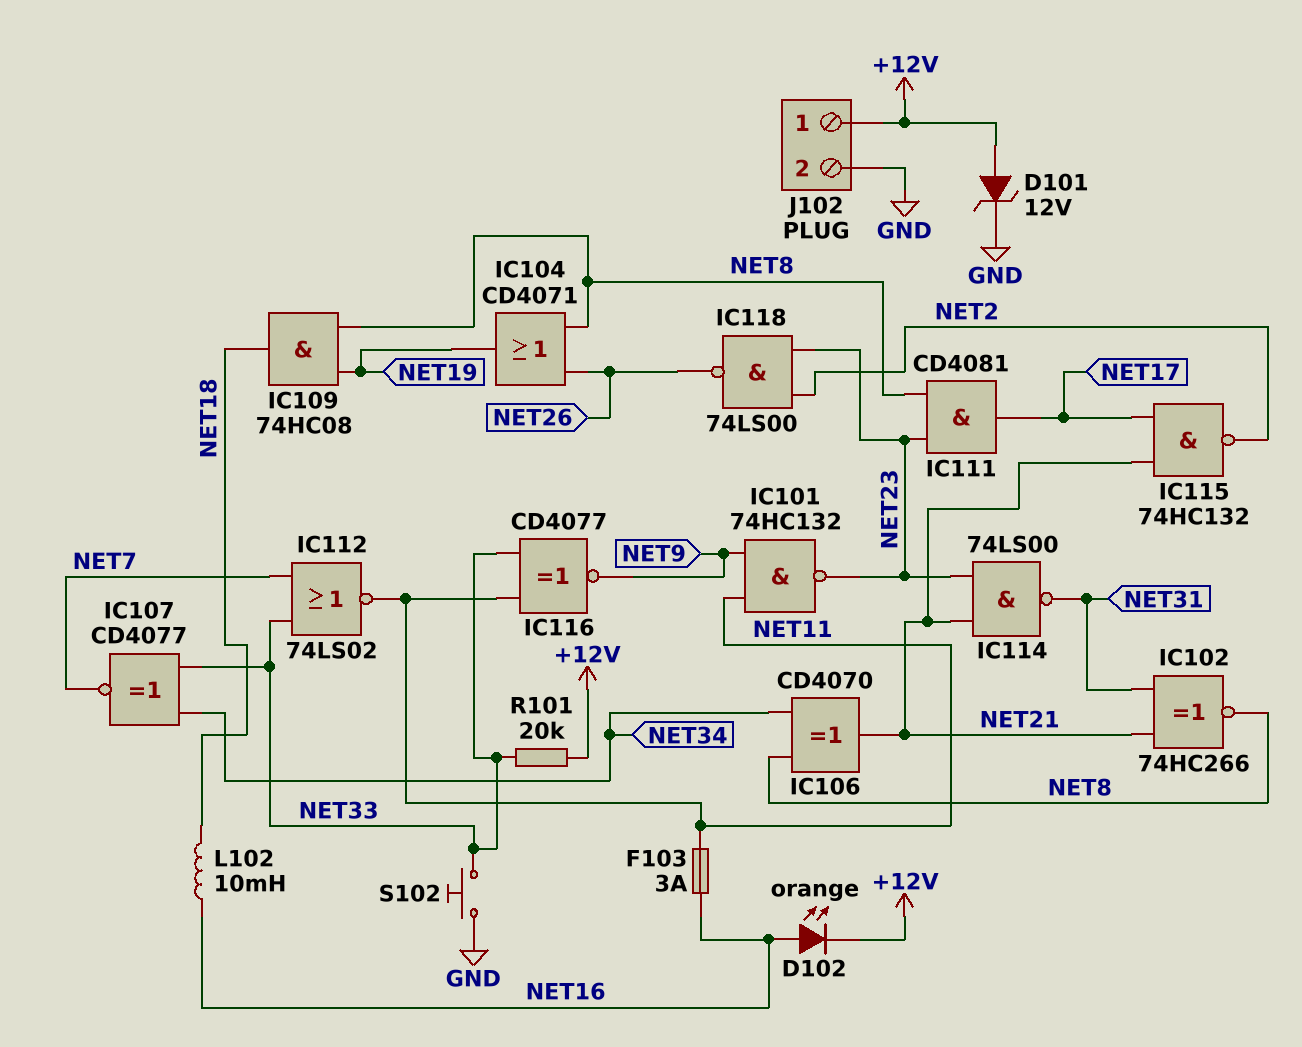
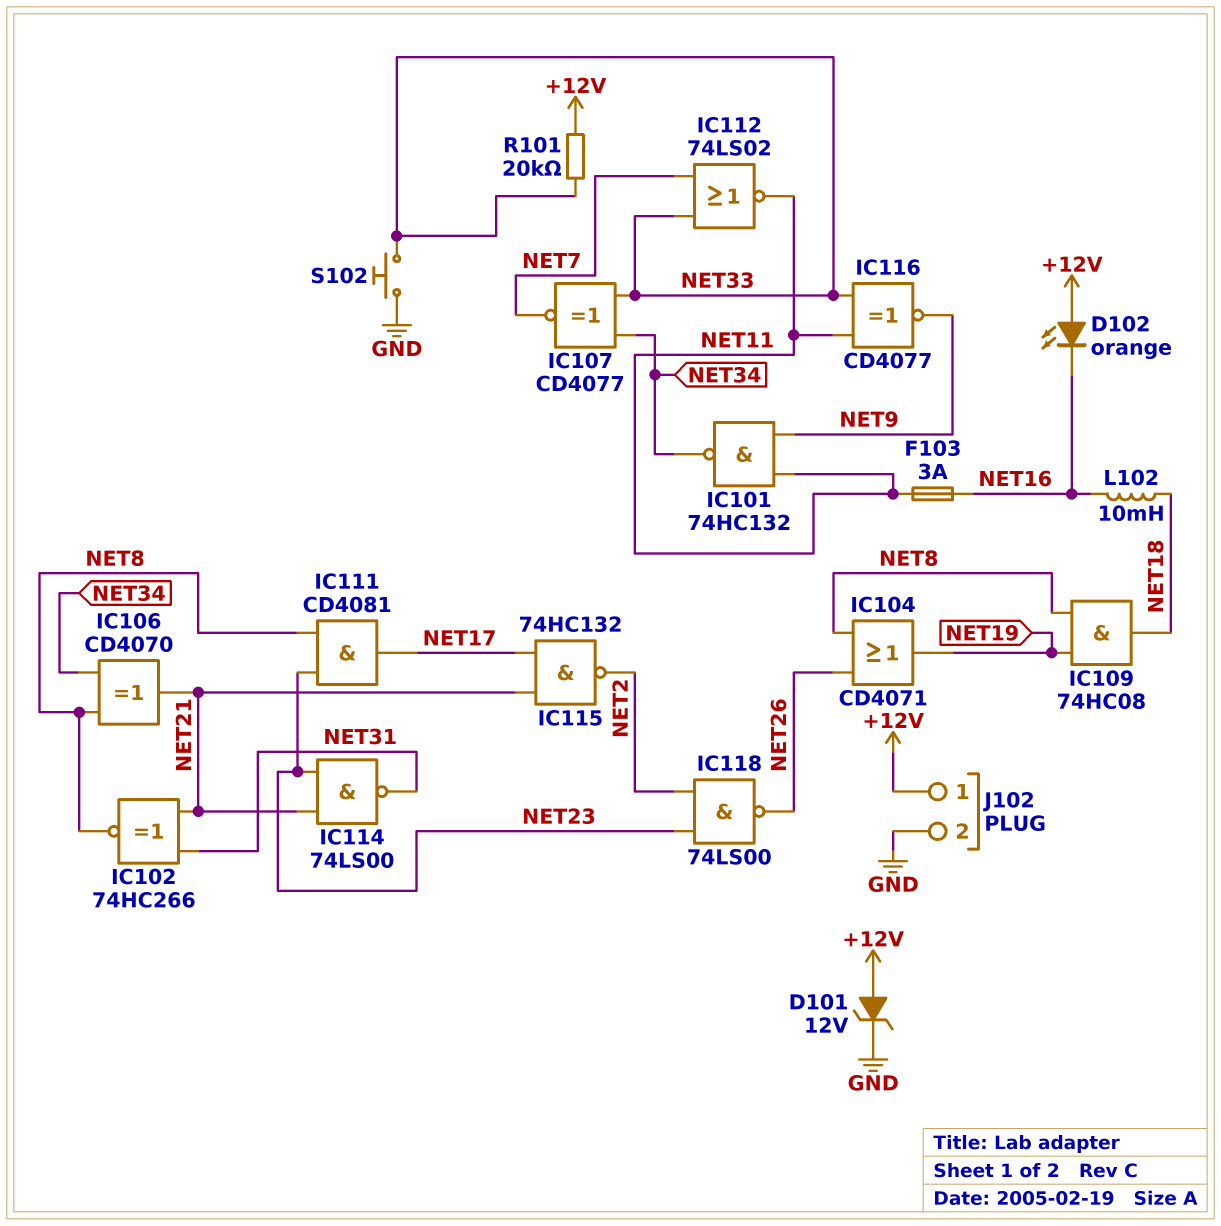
D102: LED orange (A NET16, K +12V) -> LED orange (A +12V, K NET16)
IC101: NAND 74HC132 (in NET9, in NET11, out NET23) -> NAND 74HC132 (in NET9, in NET11, out NET34)

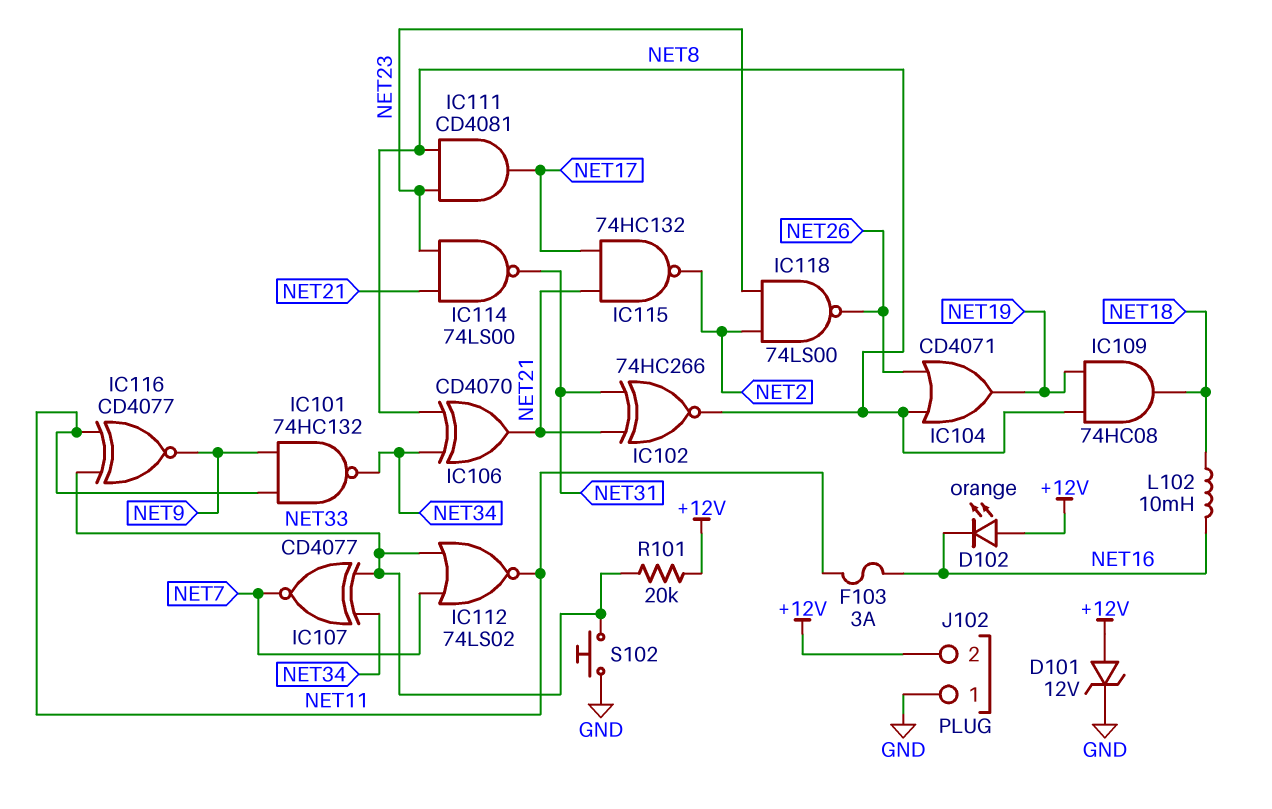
J102 pin 1: +12V -> GND
J102 pin 2: GND -> +12V

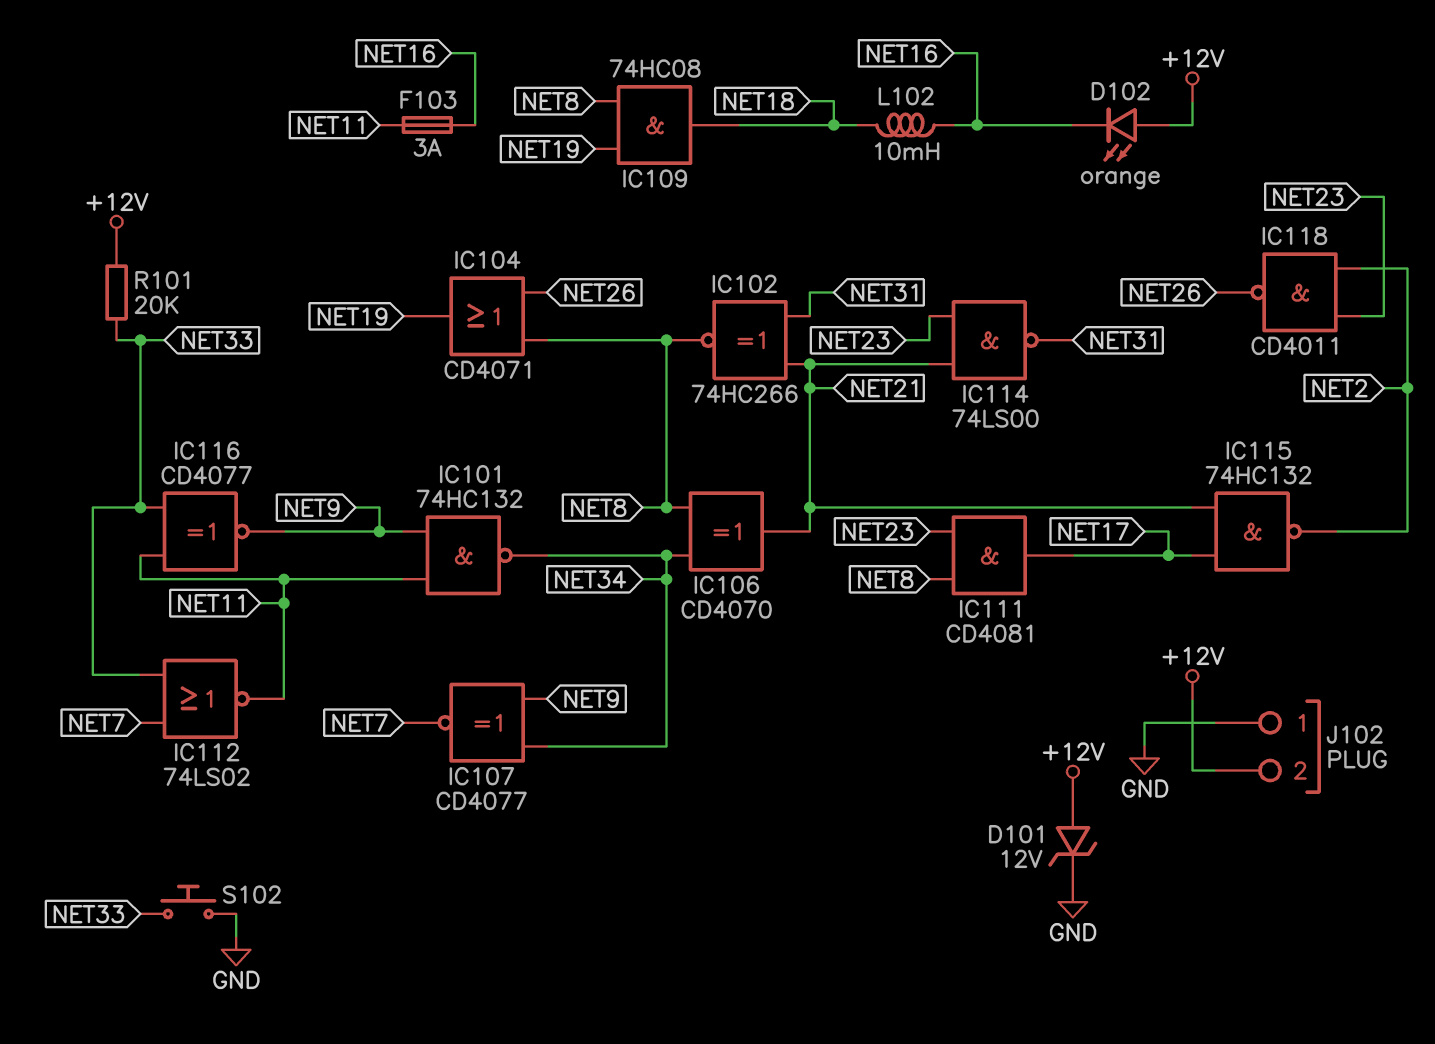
IC107: XNOR CD4077 (in NET33, in NET34, out NET7) -> XNOR CD4077 (in NET9, in NET34, out NET7)
IC118: NAND 74LS00 (in NET2, in NET23, out NET26) -> NAND CD4011 (in NET2, in NET23, out NET26)

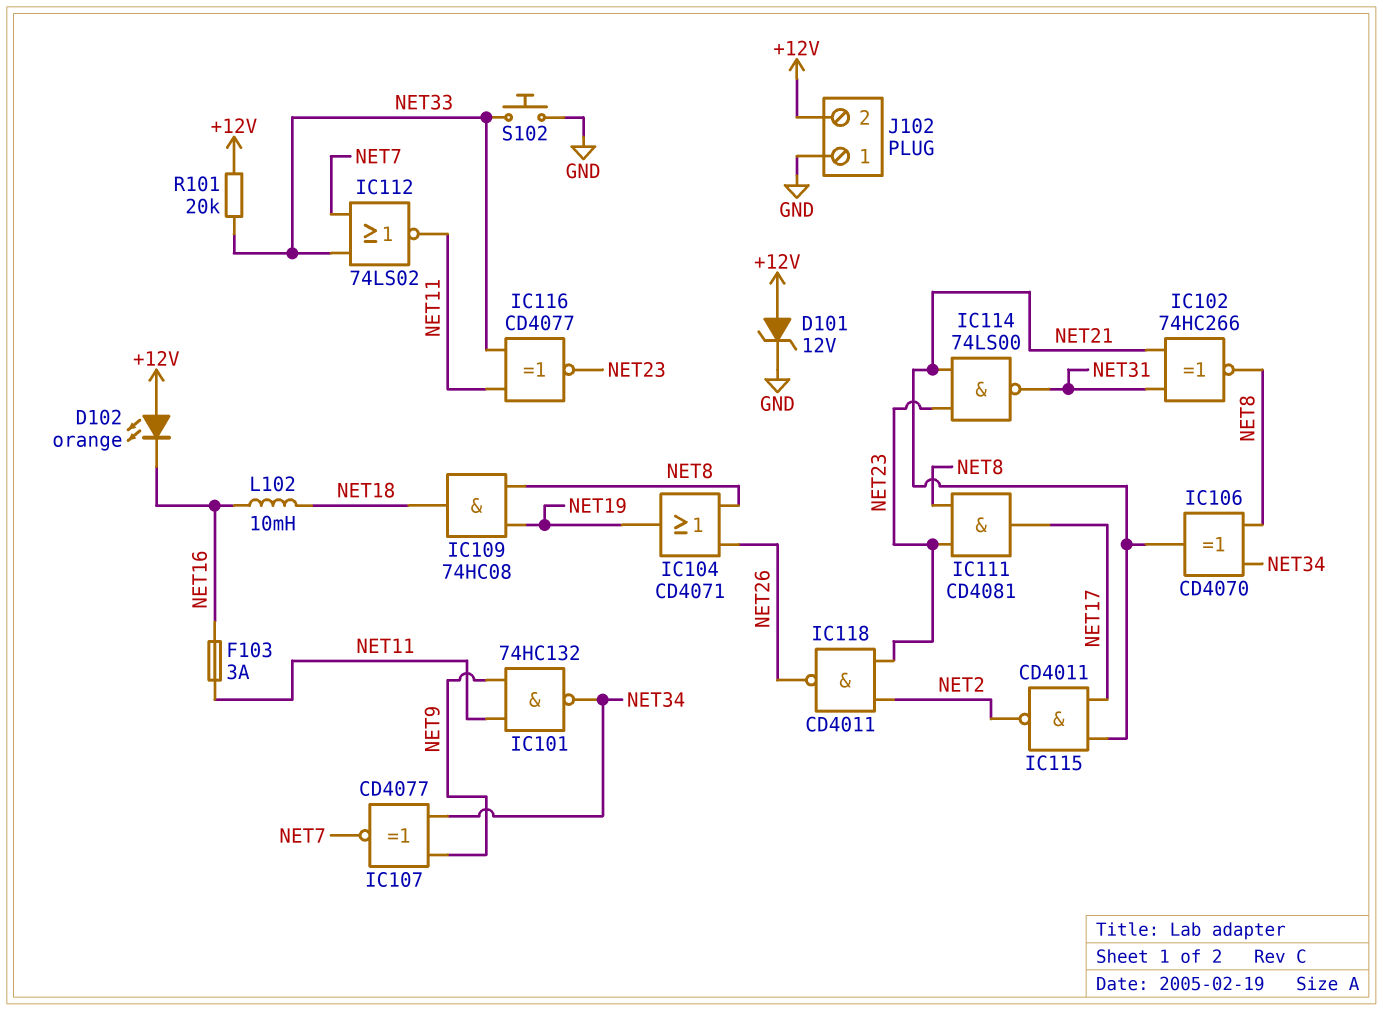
IC115: NAND 74HC132 (in NET17, in NET21, out NET2) -> NAND CD4011 (in NET17, in NET21, out NET2)
IC116: XNOR CD4077 (in NET11, in NET33, out NET9) -> XNOR CD4077 (in NET11, in NET33, out NET23)

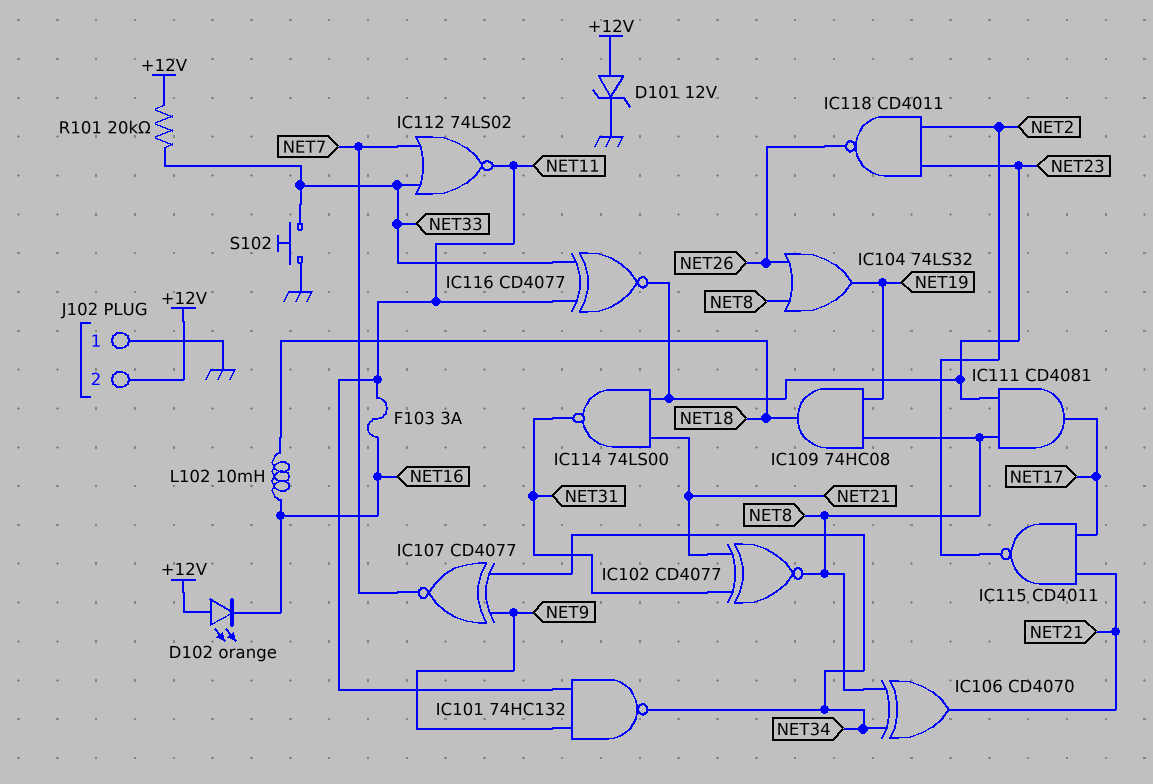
IC102: XNOR 74HC266 (in NET21, in NET31, out NET8) -> XNOR CD4077 (in NET21, in NET31, out NET8)
IC104: OR CD4071 (in NET8, in NET26, out NET19) -> OR 74LS32 (in NET8, in NET26, out NET19)

